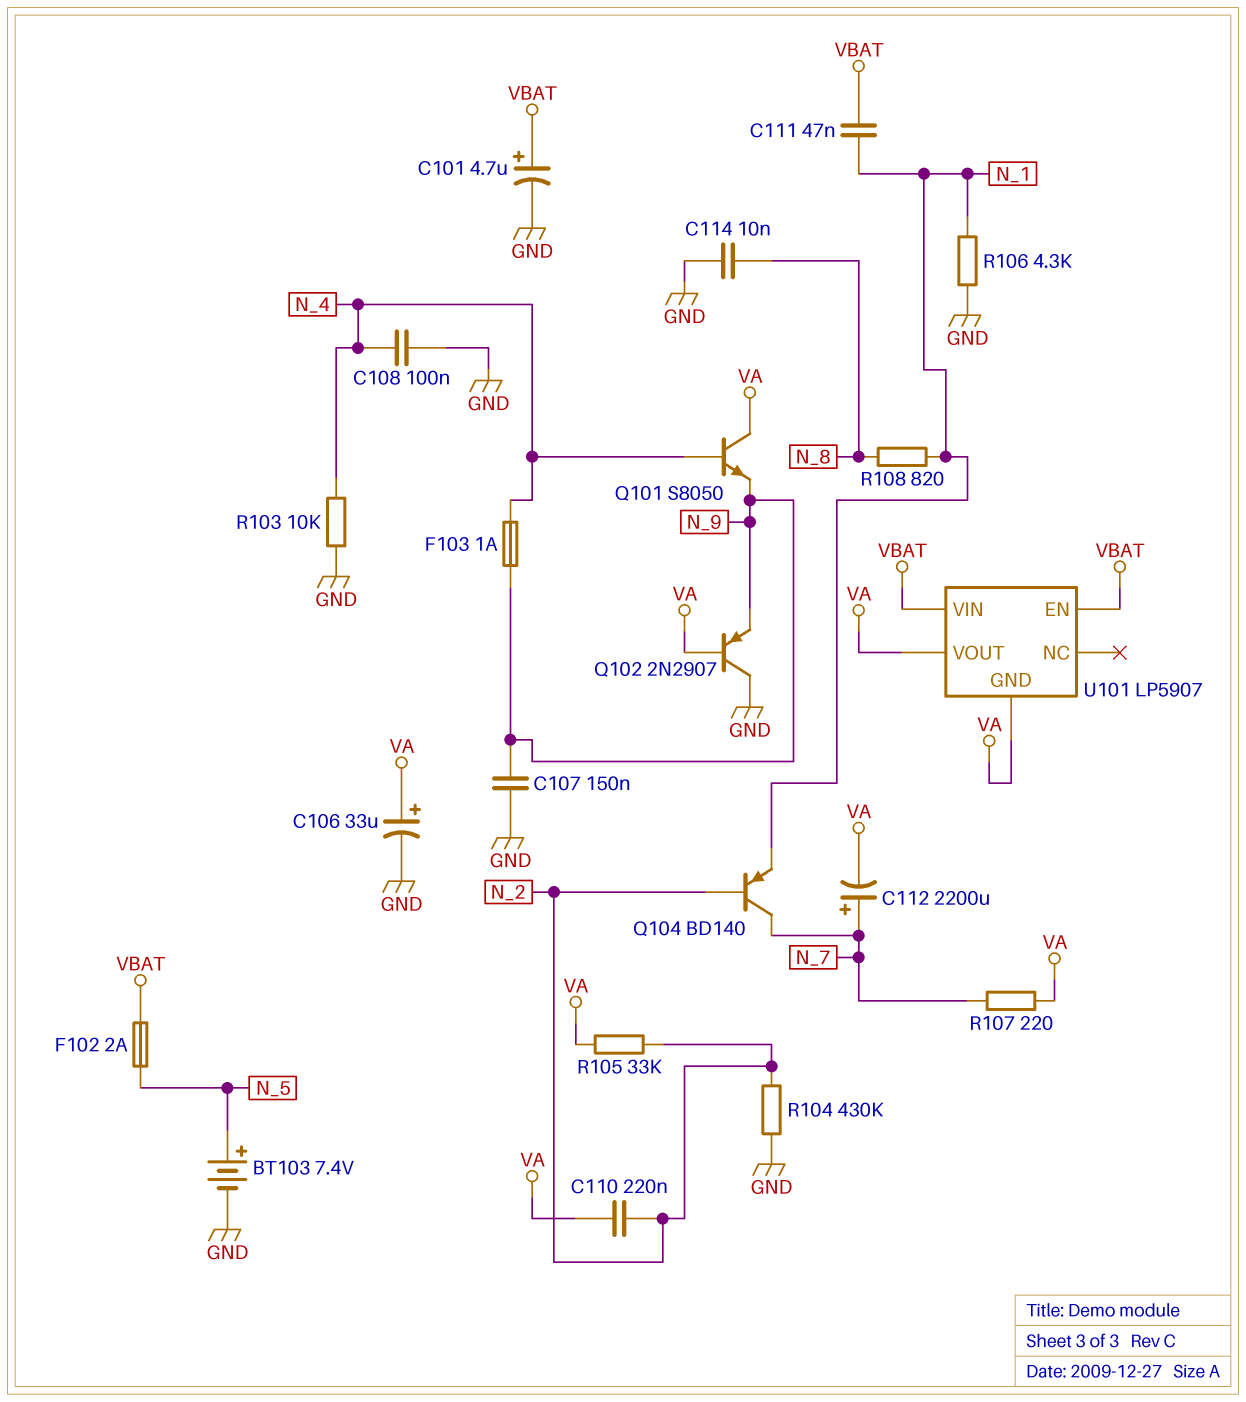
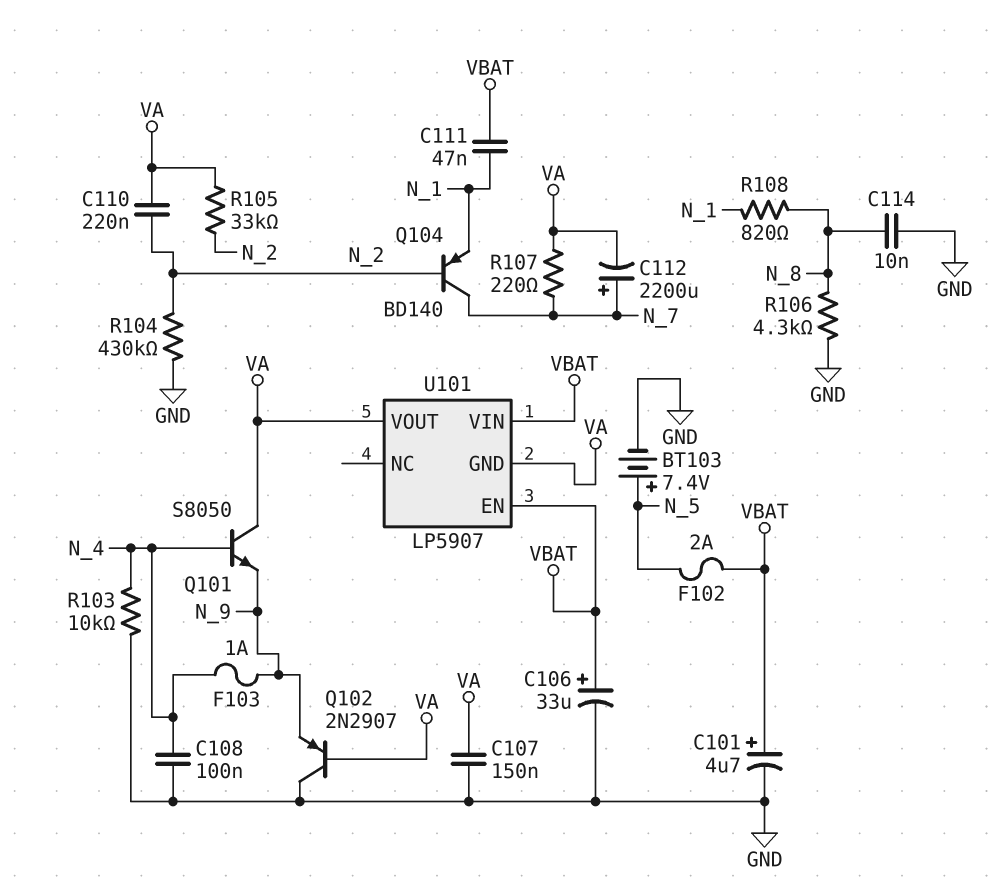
C106: 33uF (plus VA, minus GND) -> 33uF (plus VBAT, minus GND)
C107: 150nF (GND, N_9) -> 150nF (GND, VA)
R106: 4.3k (GND, N_1) -> 4.3k (GND, N_8)

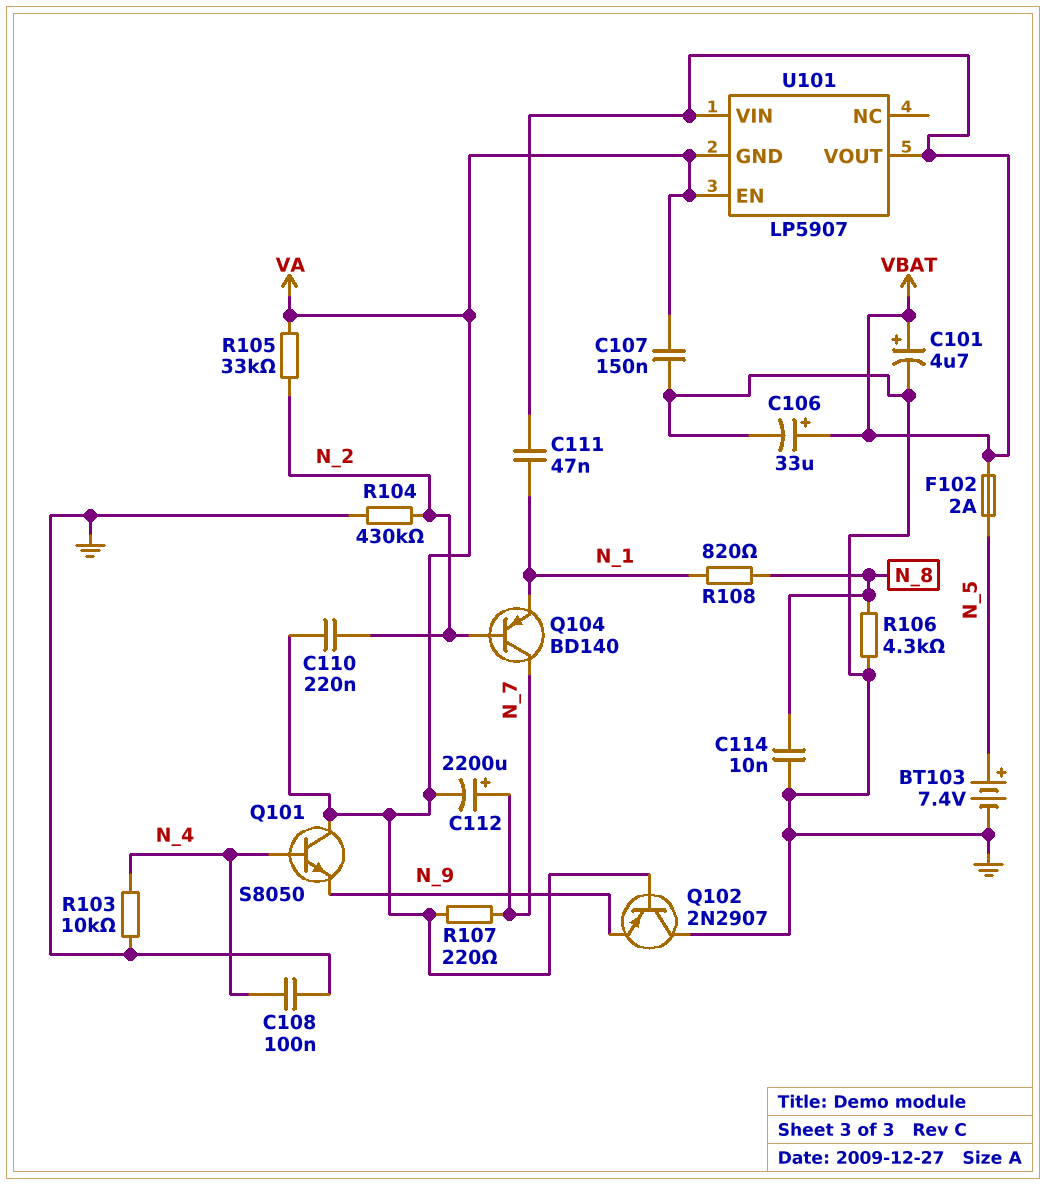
F103: 1A (N_4, N_9) -> none
U101 pin EN: VBAT -> VA
U101 pin VOUT: VA -> VBAT

